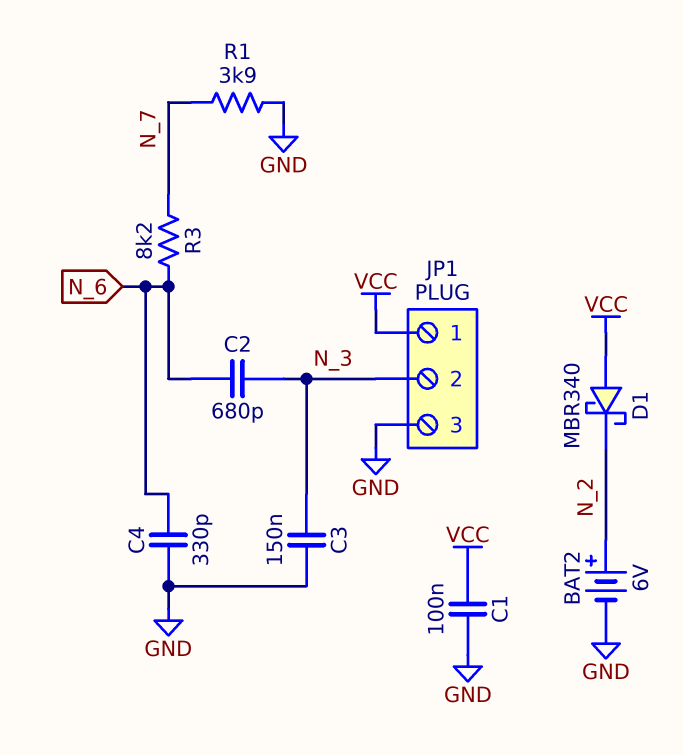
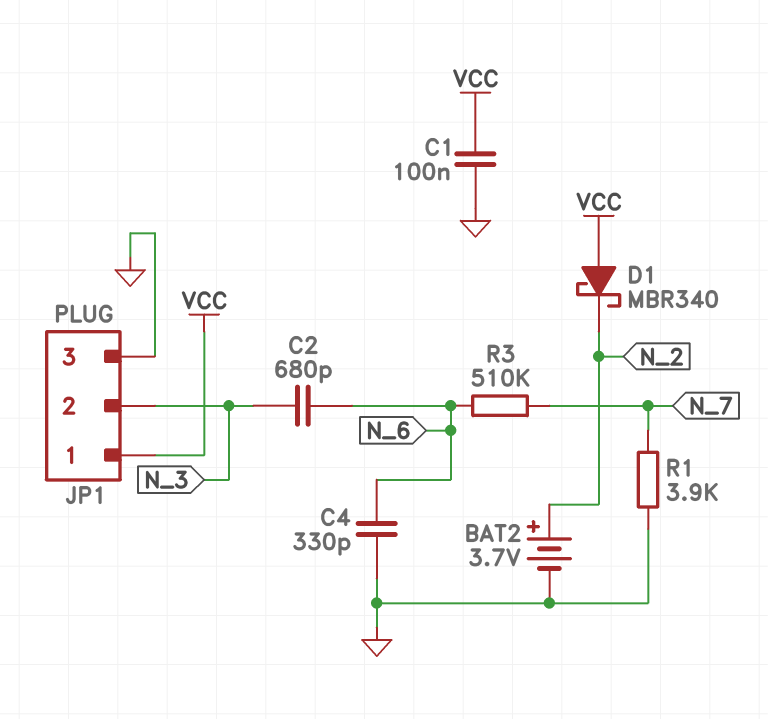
BAT2: 6V (plus N_2, minus GND) -> 3.7V (plus N_2, minus GND)
C3: 150nF (GND, N_3) -> none
R3: 8.2k (N_6, N_7) -> 510k (N_6, N_7)

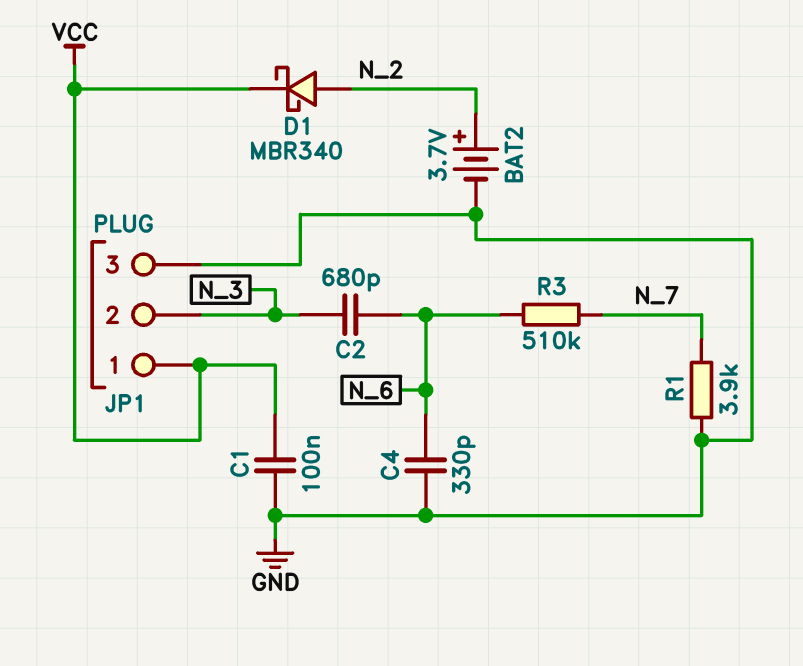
D1: schottky MBR340 (A VCC, K N_2) -> schottky MBR340 (A N_2, K VCC)

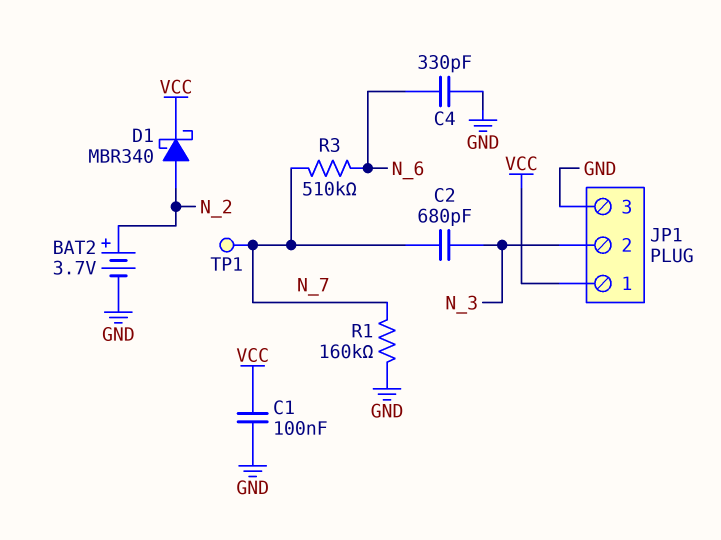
C2: 680pF (N_3, N_6) -> 680pF (N_3, N_7)
R1: 3.9k (GND, N_7) -> 160k (GND, N_7)
TP1: none -> test point (N_7)

